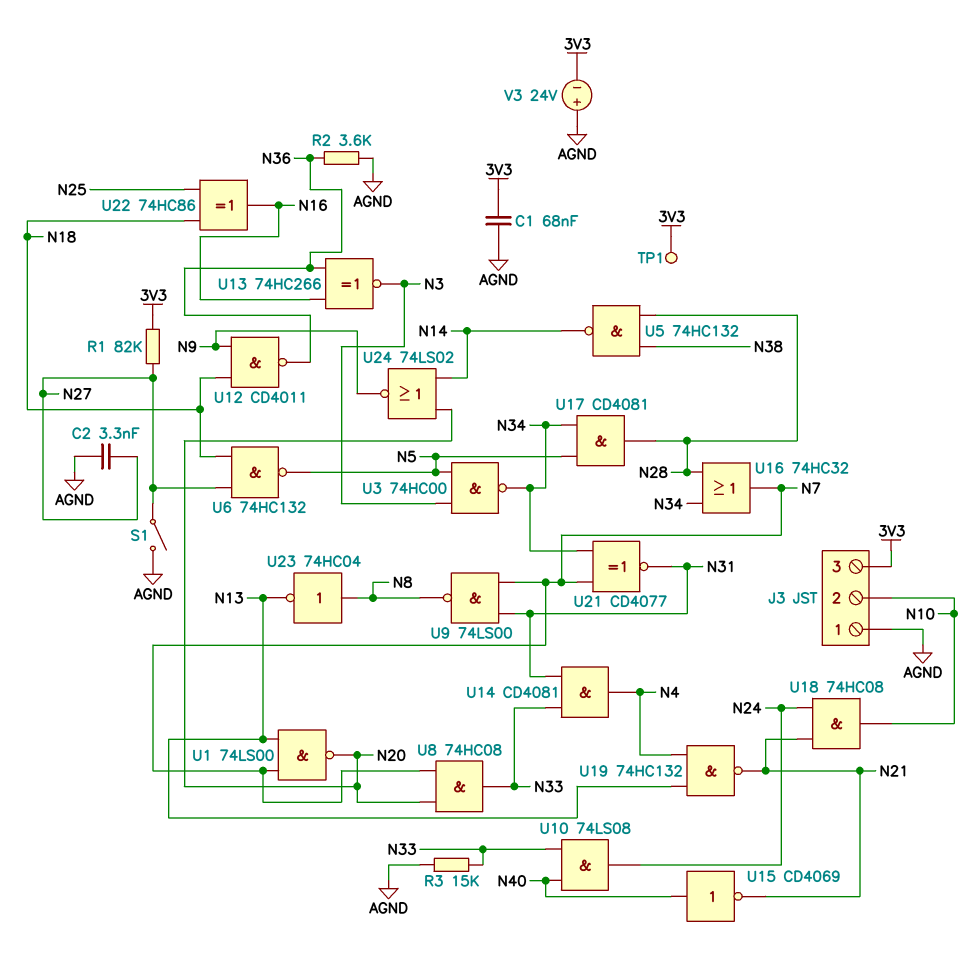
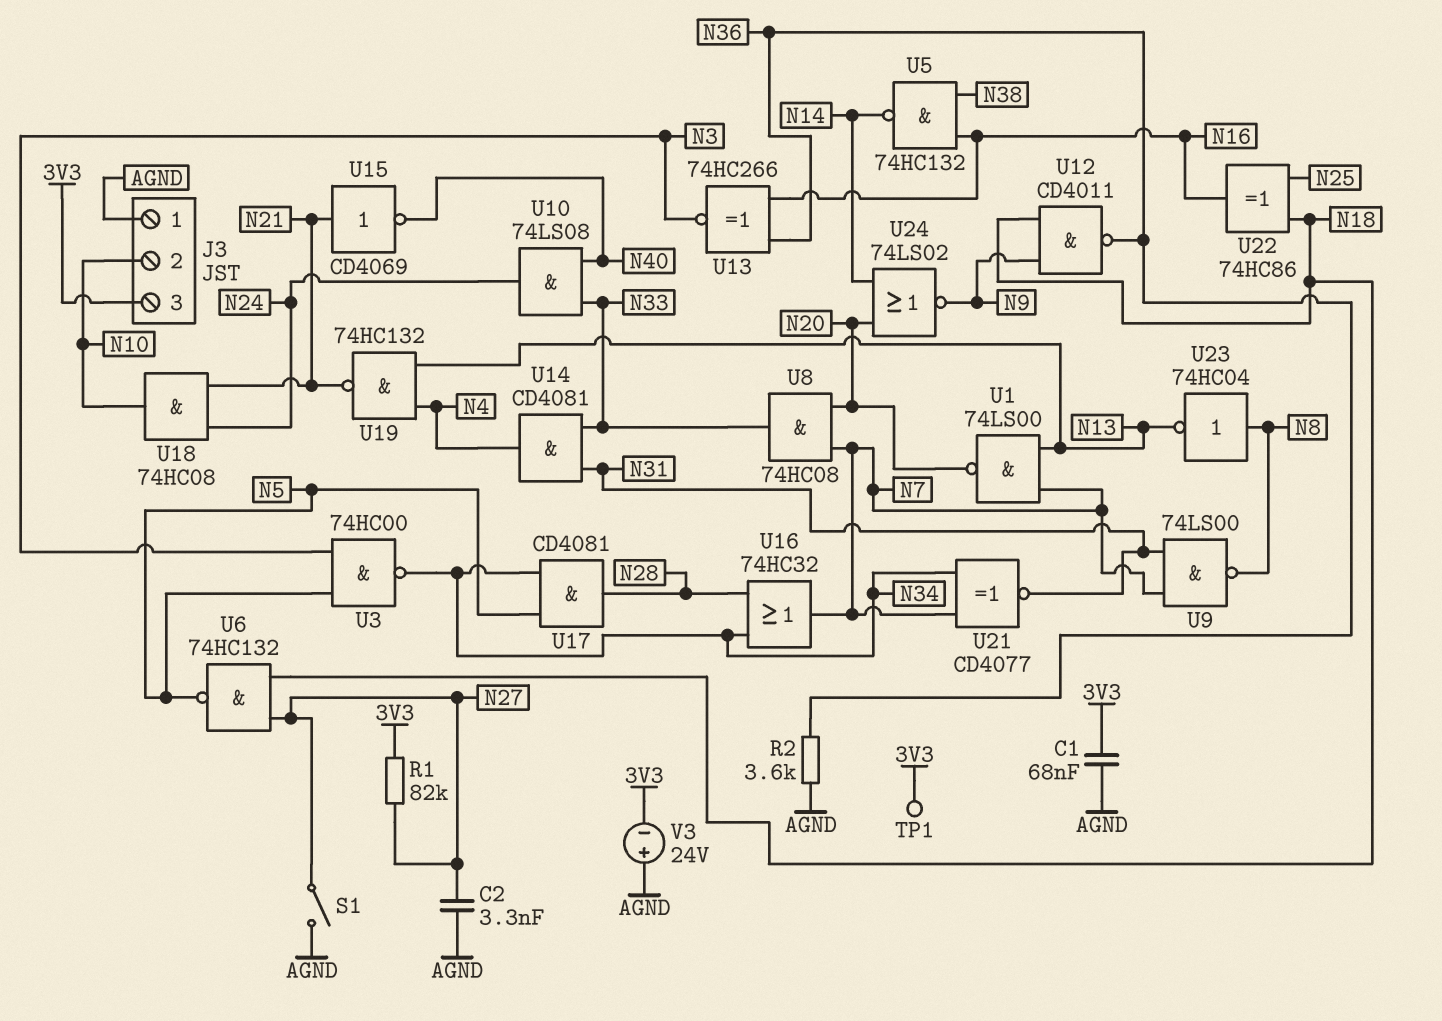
R3: 15k (AGND, N33) -> none
U5: NAND 74HC132 (in N28, in N38, out N14) -> NAND 74HC132 (in N16, in N38, out N14)
U15: NOT CD4069 (in N40, out N21) -> NOT CD4069 (in N21, out N40)

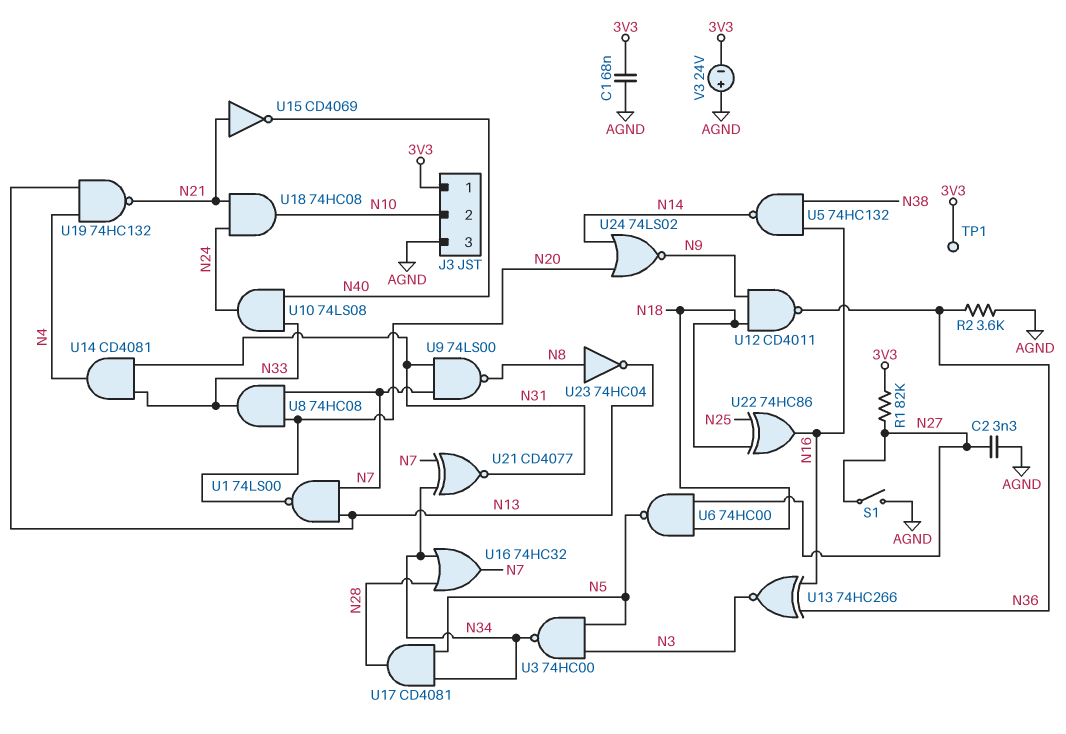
J3 pin 1: AGND -> 3V3
J3 pin 3: 3V3 -> AGND
U6: NAND 74HC132 (in N18, in N27, out N5) -> NAND 74HC00 (in N18, in N27, out N5)

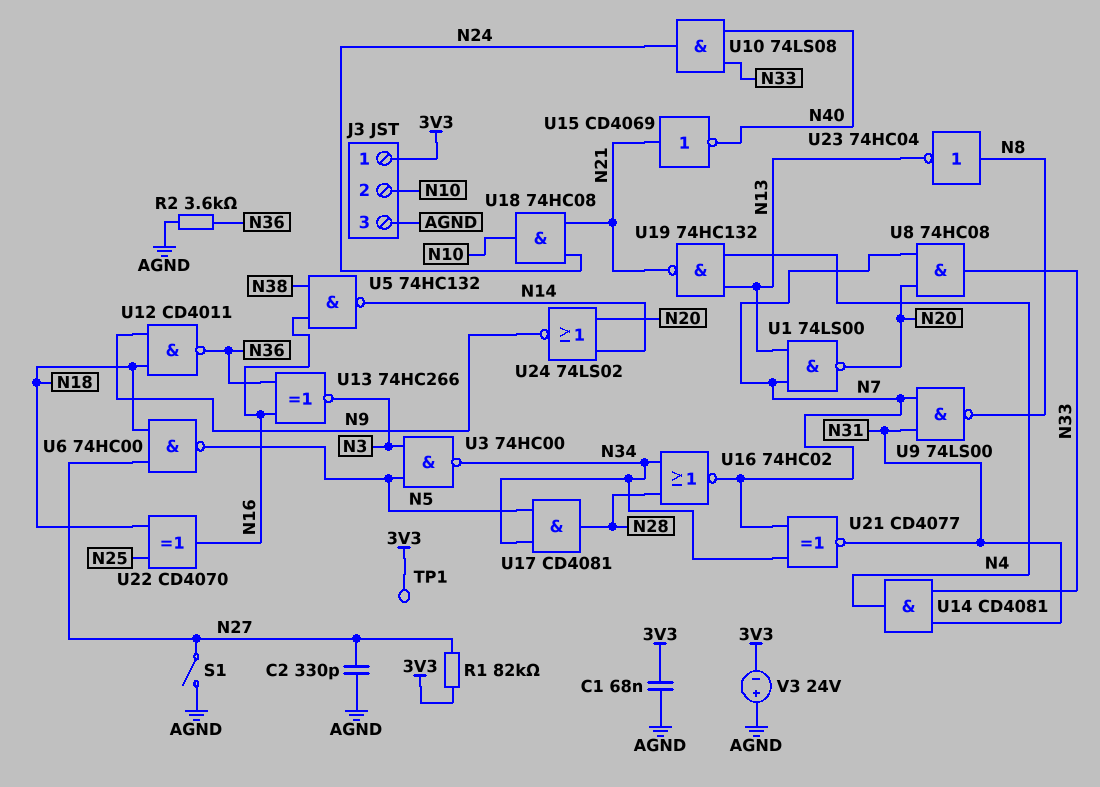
C2: 3.3nF (AGND, N27) -> 330pF (AGND, N27)
U16: OR 74HC32 (in N28, in N34, out N7) -> NOR 74HC02 (in N28, in N34, out N7)
U22: XOR 74HC86 (in N18, in N25, out N16) -> XOR CD4070 (in N18, in N25, out N16)

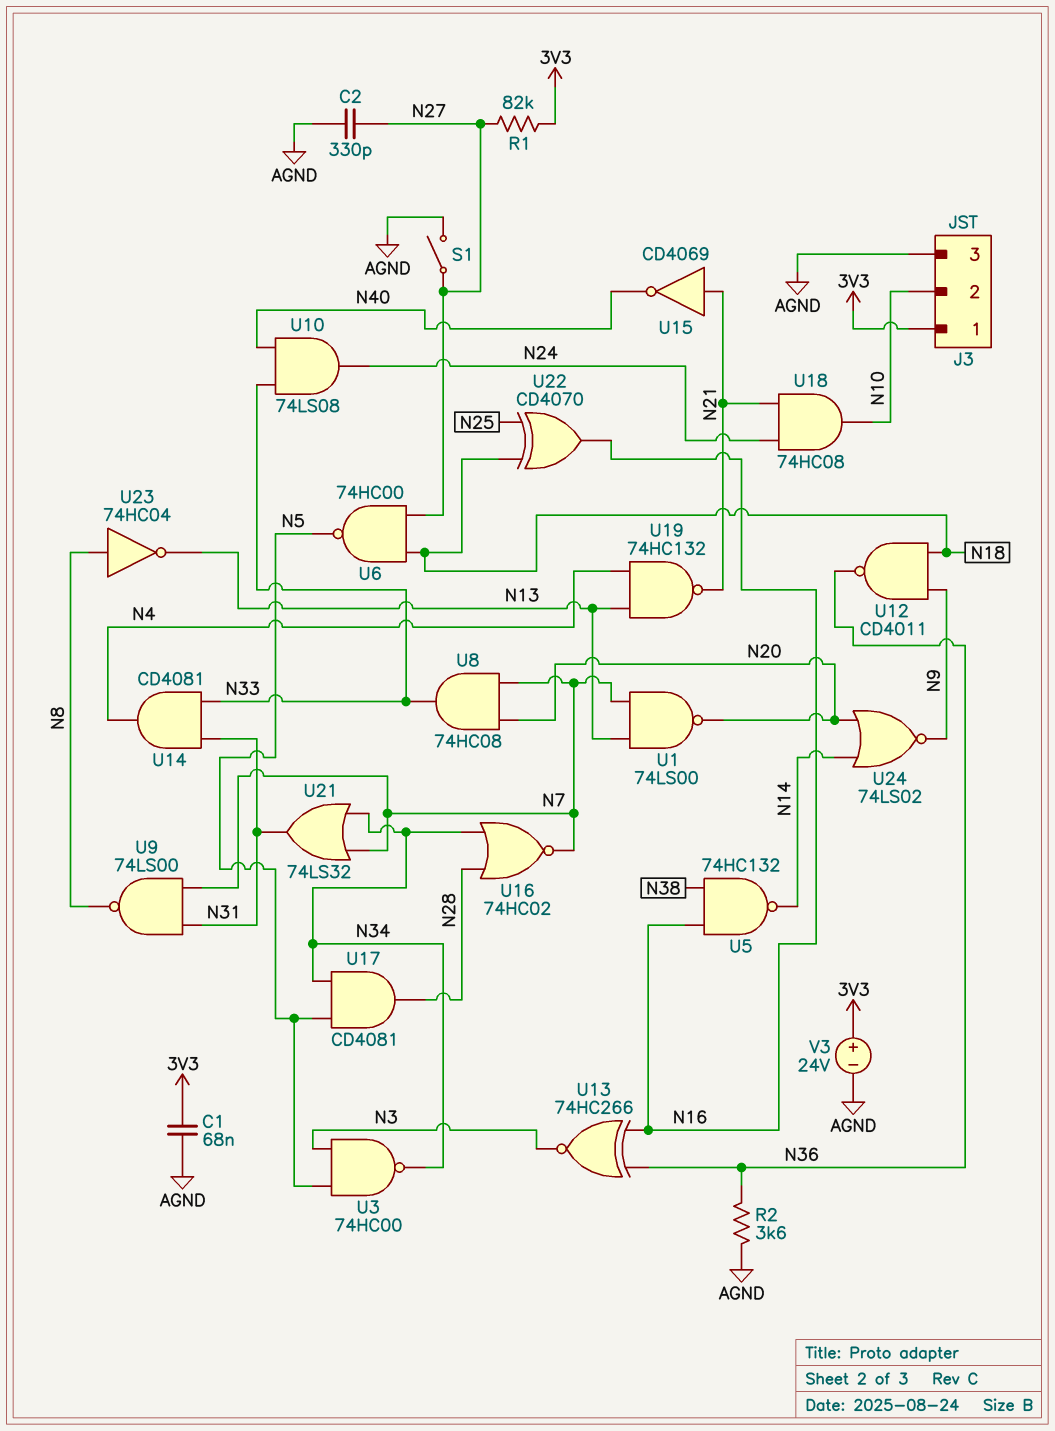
TP1: test point (3V3) -> none
U21: XNOR CD4077 (in N7, in N34, out N31) -> OR 74LS32 (in N7, in N34, out N31)
V3: 24V (plus AGND, minus 3V3) -> 24V (plus 3V3, minus AGND)

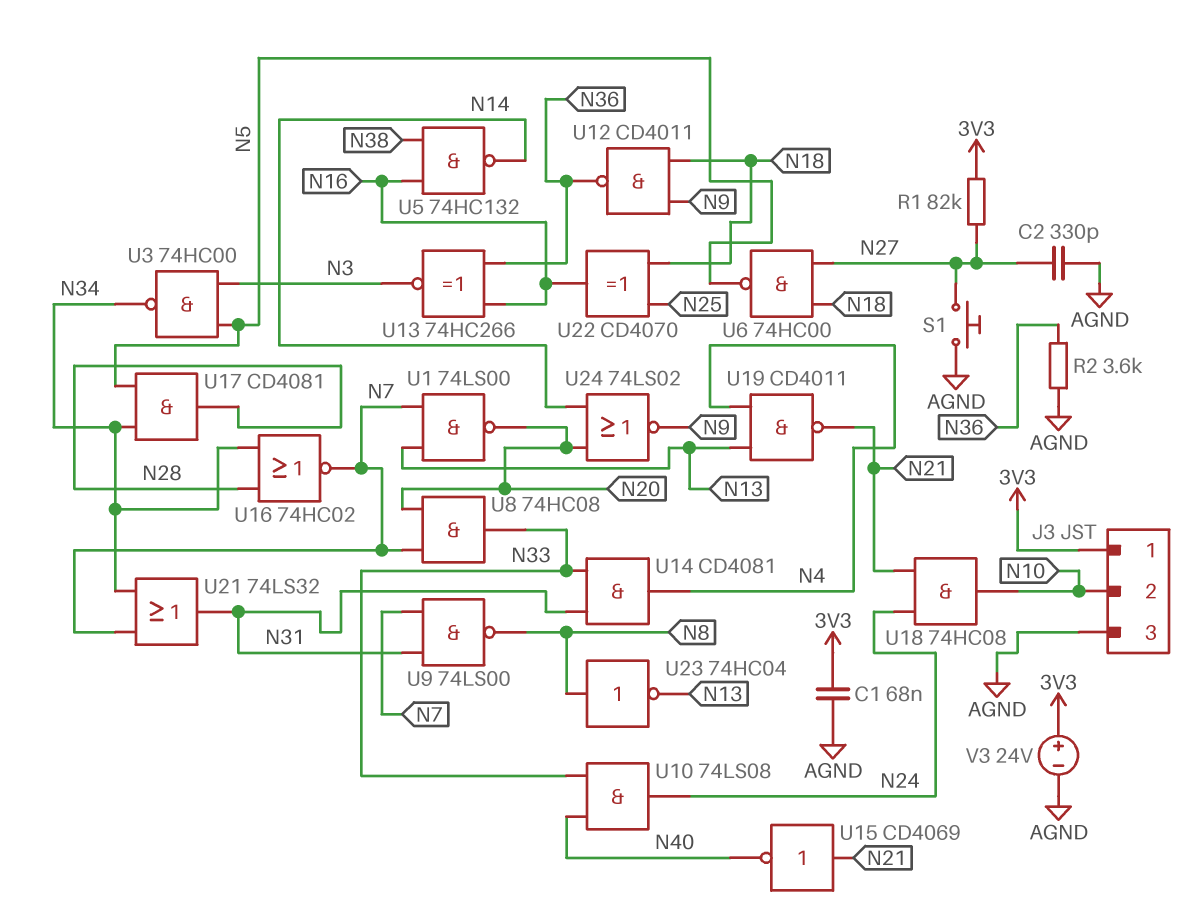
S1: switch (AGND, N27) -> button (AGND, N27)
U19: NAND 74HC132 (in N4, in N13, out N21) -> NAND CD4011 (in N4, in N13, out N21)

